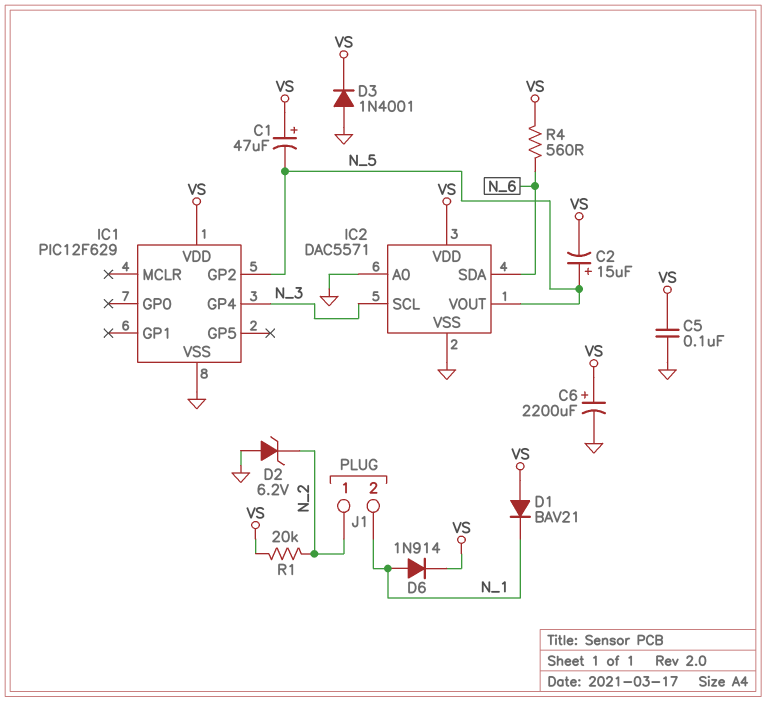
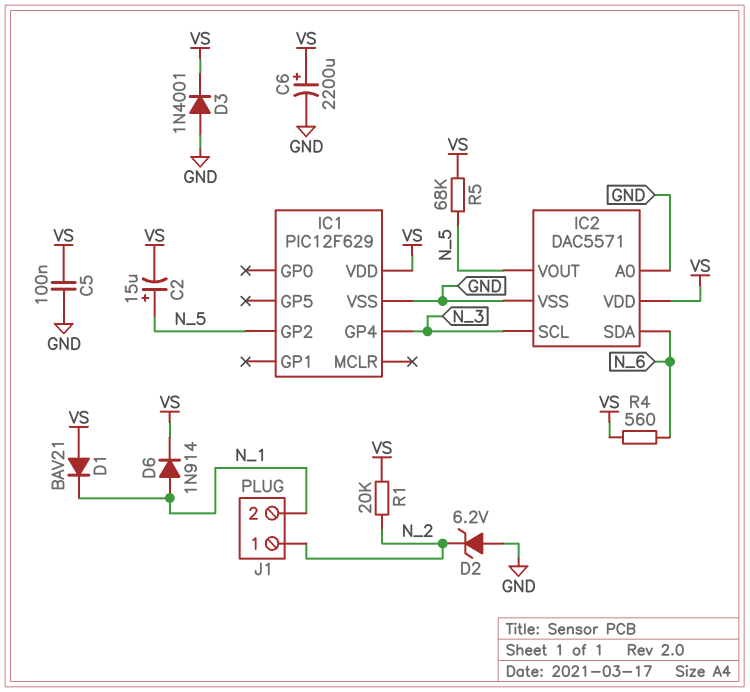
C1: 47uF (plus VS, minus N_5) -> none
R5: none -> 68k (N_5, VS)

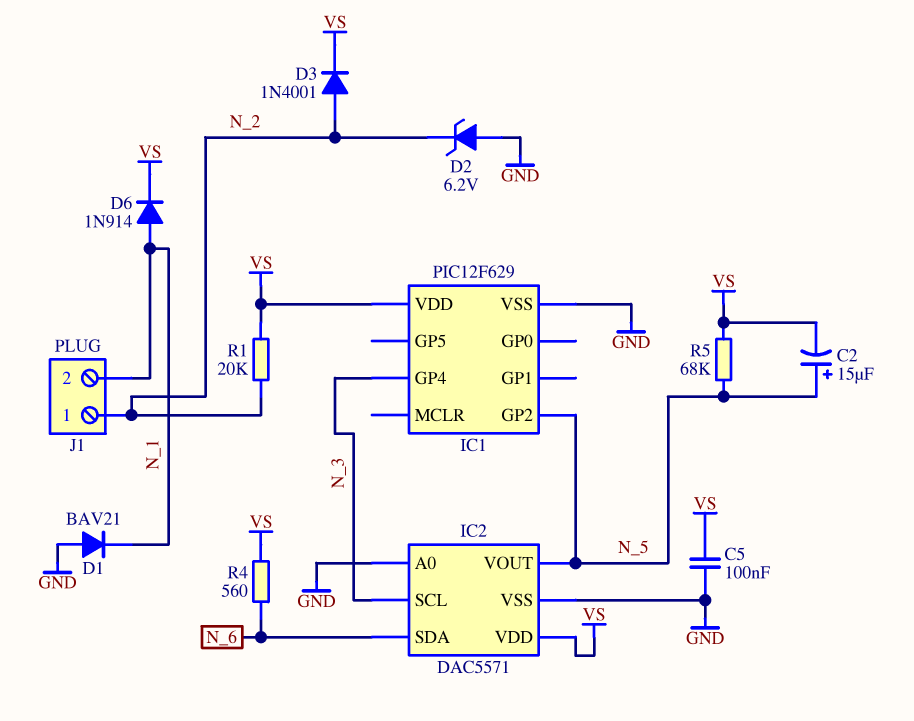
C6: 2200uF (plus VS, minus GND) -> none
D1: diode BAV21 (A VS, K N_1) -> diode BAV21 (A GND, K N_1)
D3: diode 1N4001 (A GND, K VS) -> diode 1N4001 (A N_2, K VS)

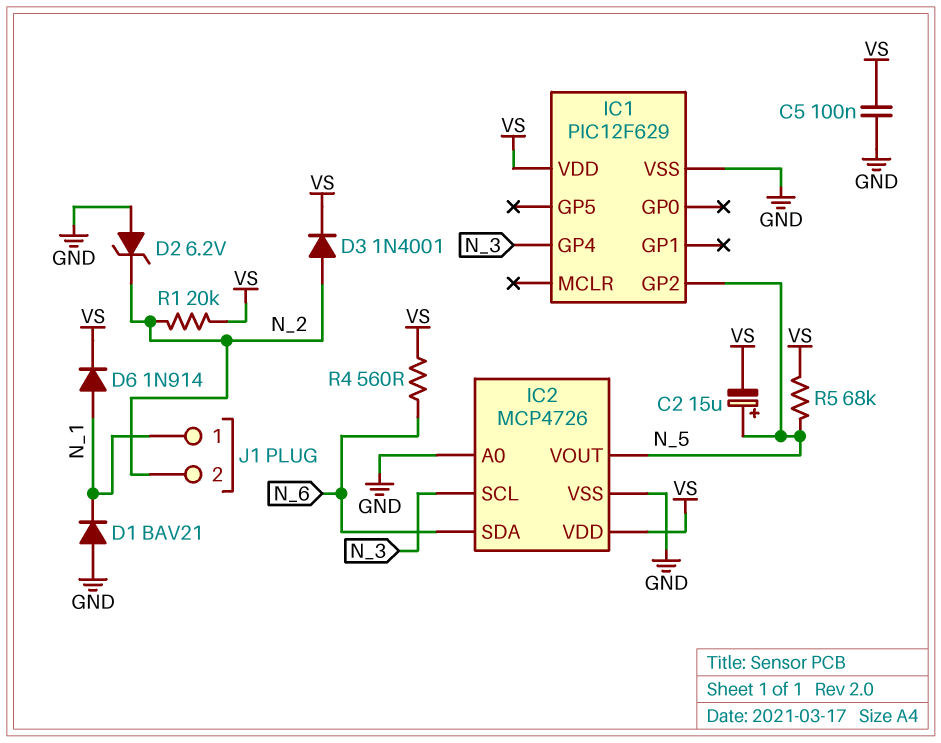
IC2: DAC5571 -> MCP4726
J1 pin 1: N_2 -> N_1
J1 pin 2: N_1 -> N_2

